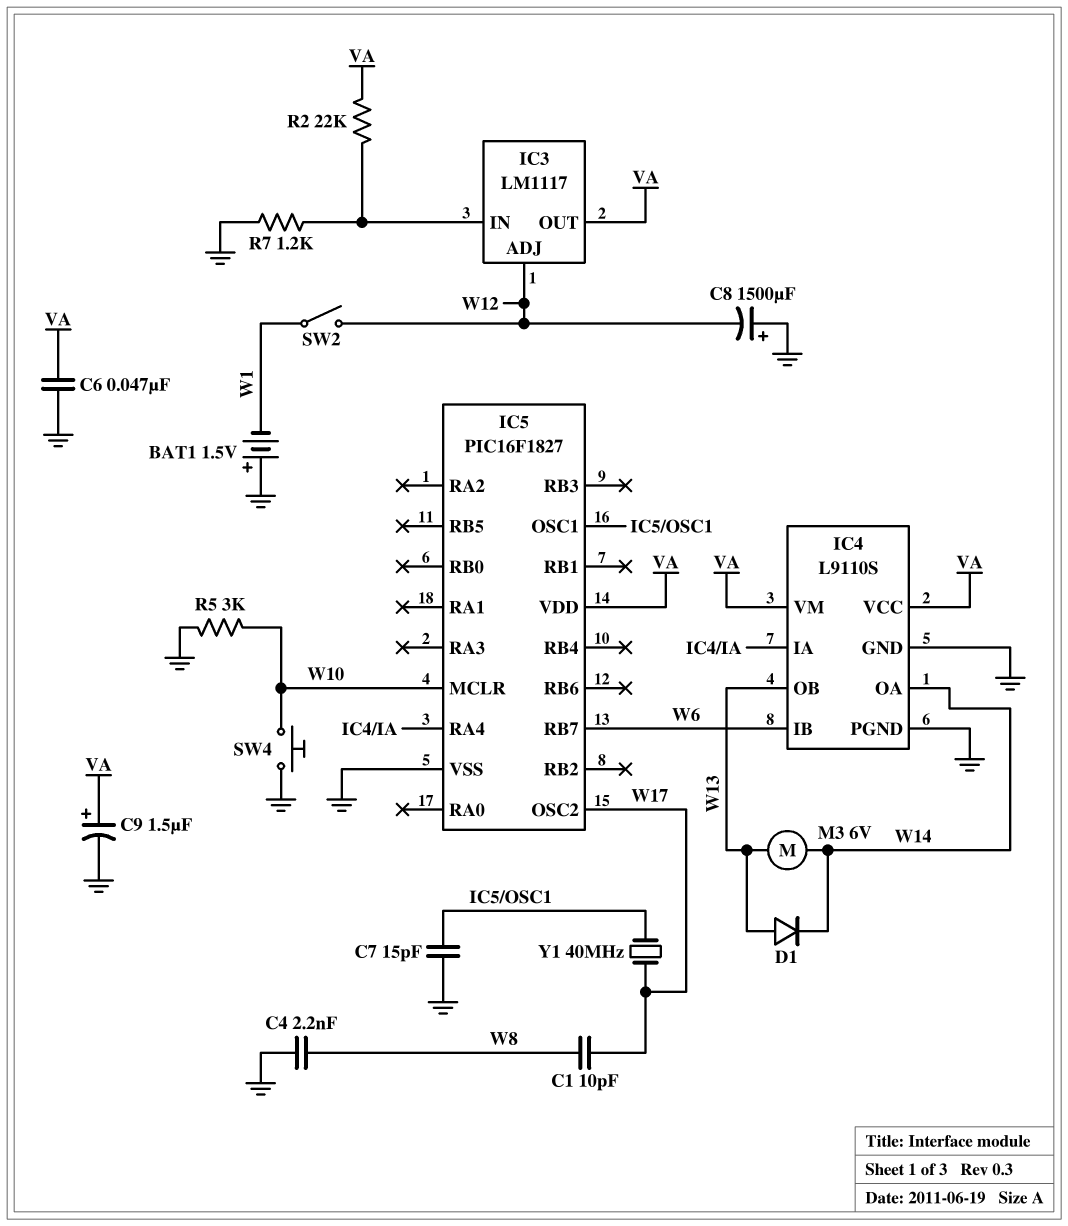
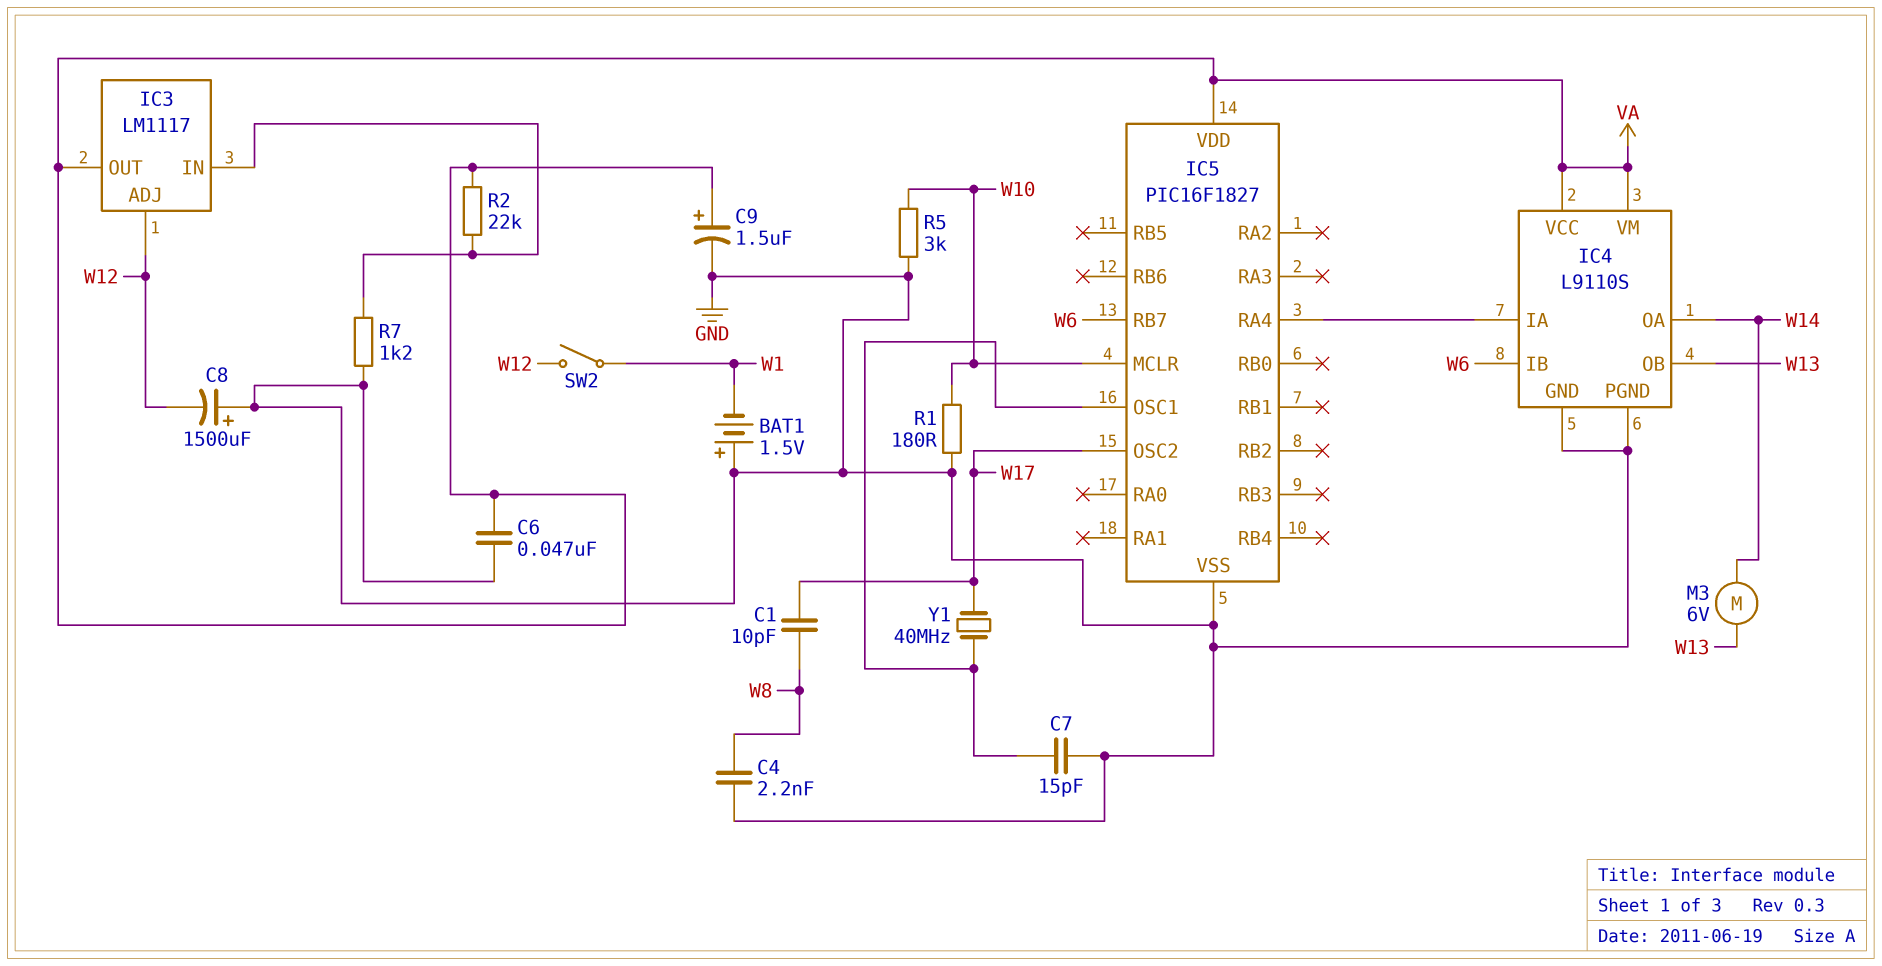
D1: diode (A W13, K W14) -> none
R1: none -> 180 (GND, W10)
SW4: button (GND, W10) -> none

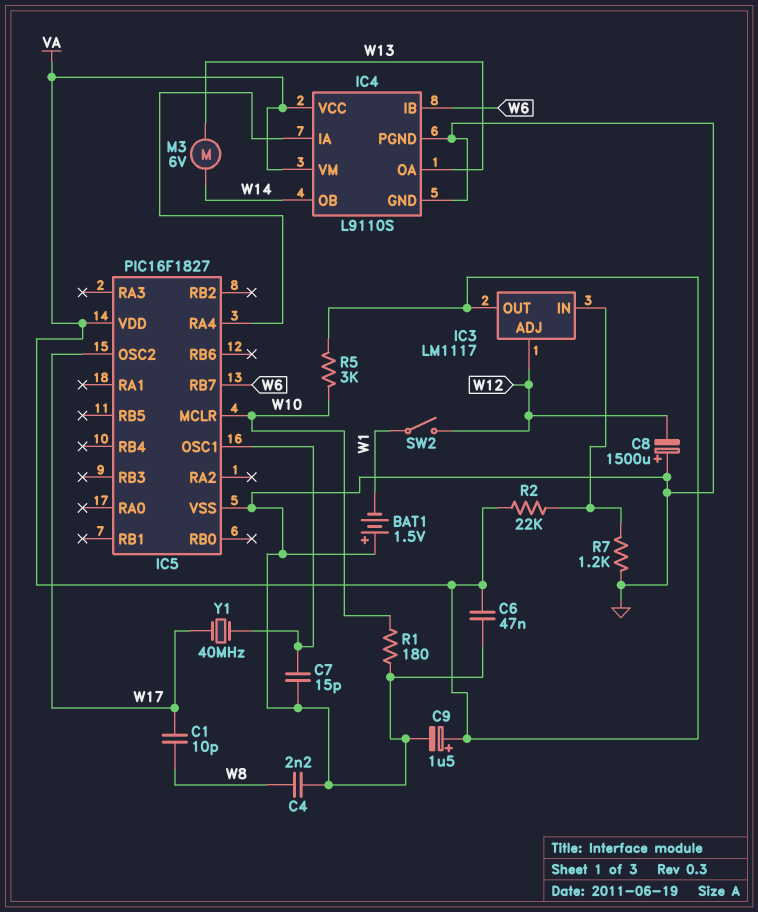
IC4 pin OA: W14 -> W13
IC4 pin OB: W13 -> W14
R5: 3k (GND, W10) -> 3k (VA, W10)

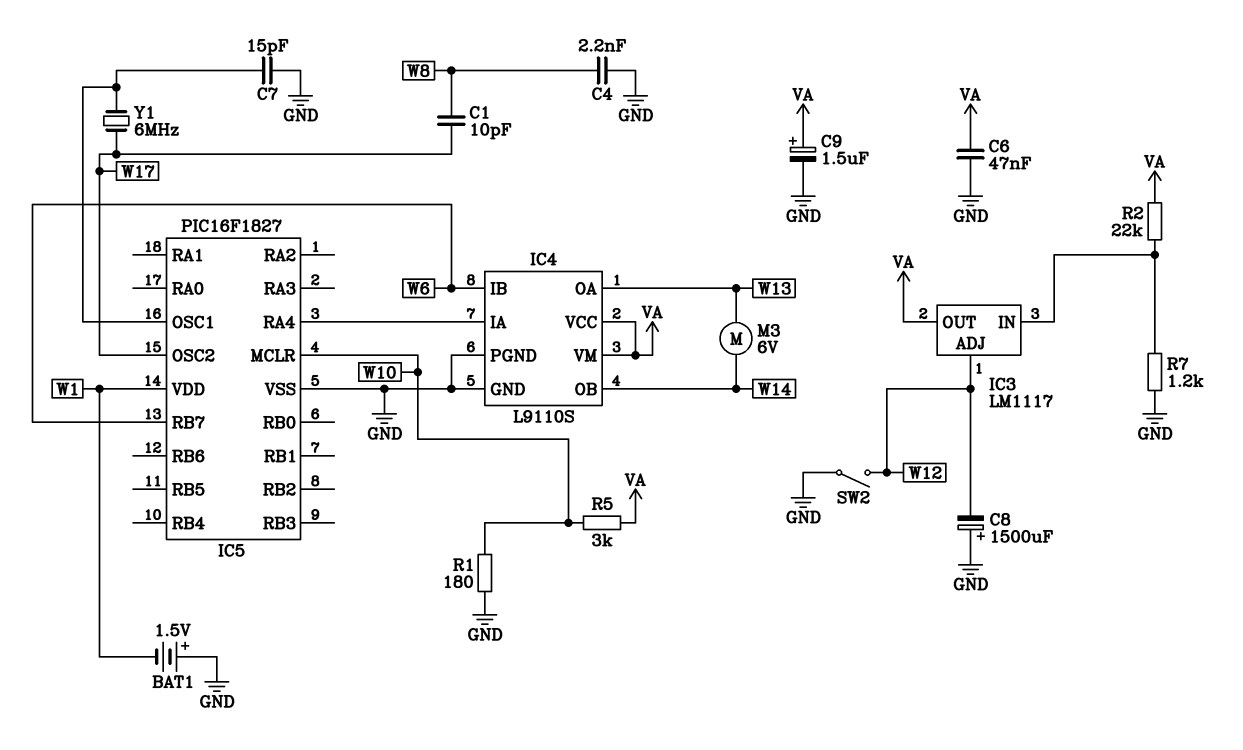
IC5 pin VDD: VA -> W1
SW2: switch (W1, W12) -> switch (GND, W12)
Y1: 40MHz (IC5/OSC1, W17) -> 6MHz (IC5/OSC1, W17)

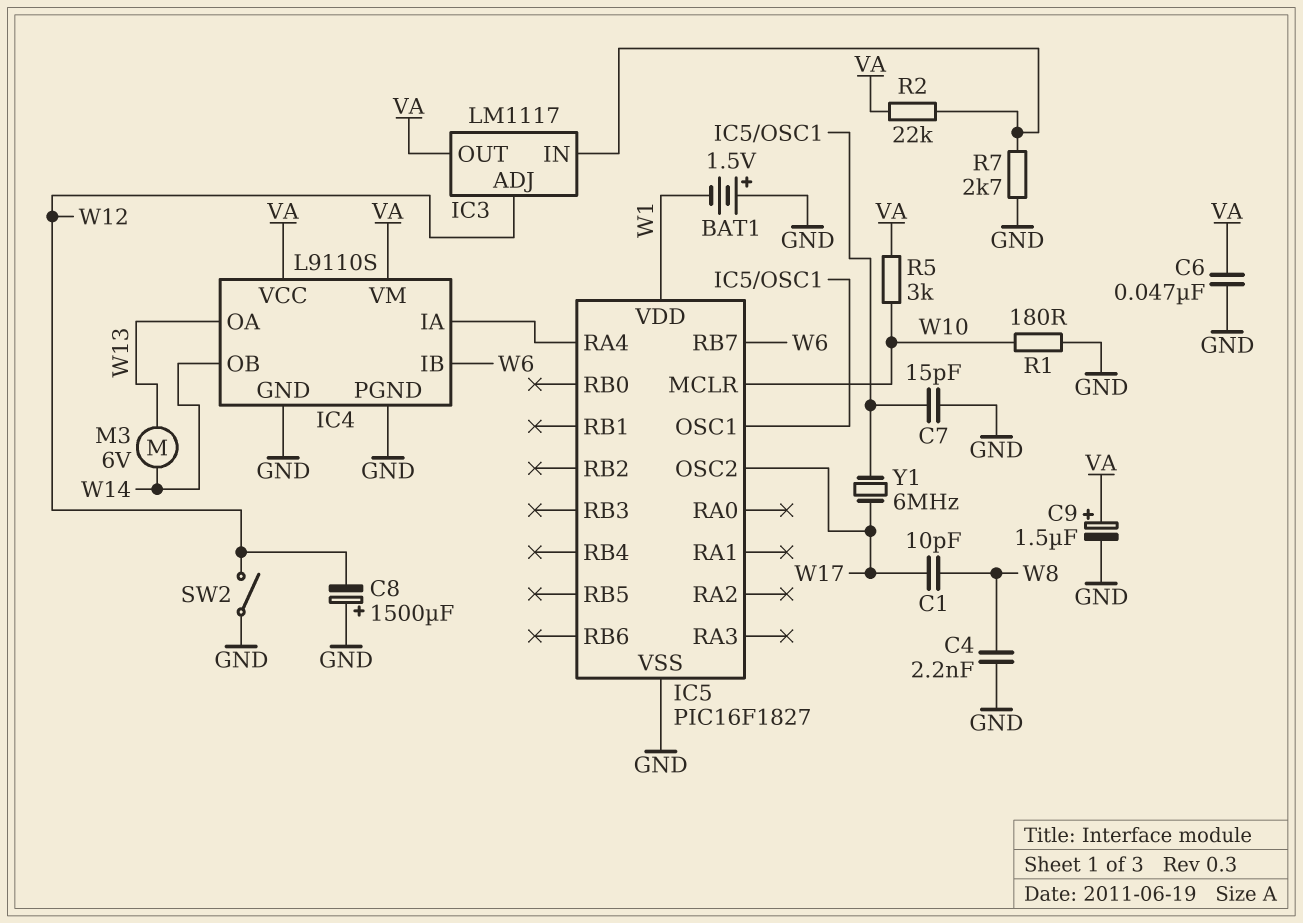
R7: 1.2k (GND, IC3/IN) -> 2.7k (GND, IC3/IN)

